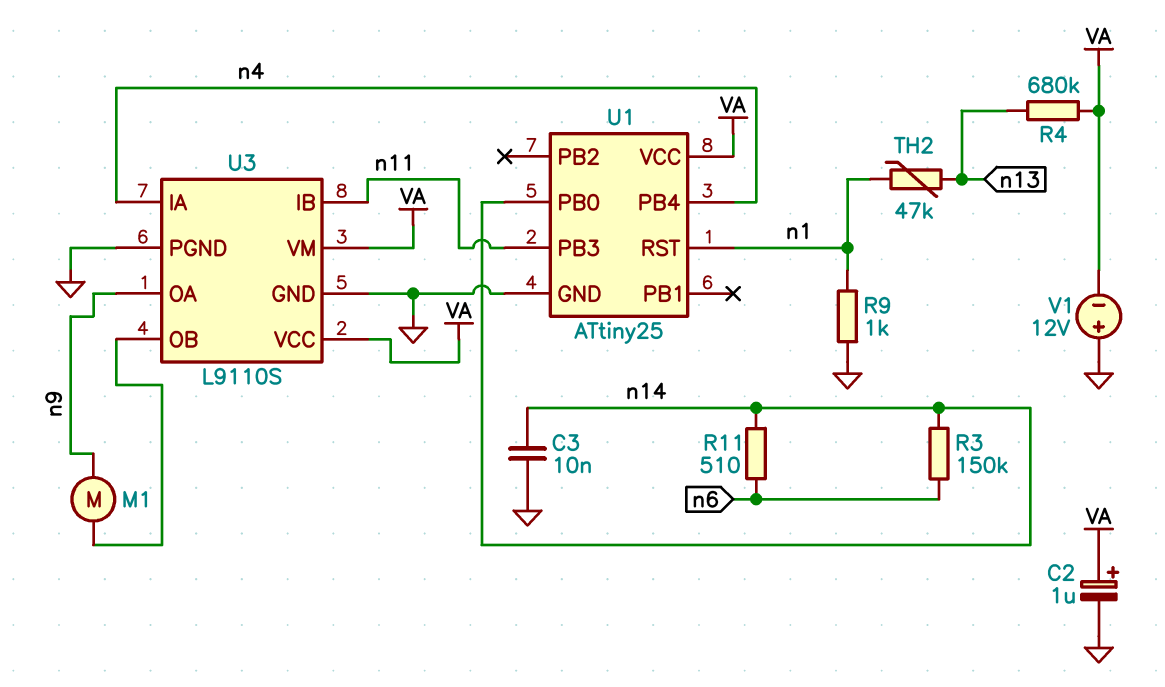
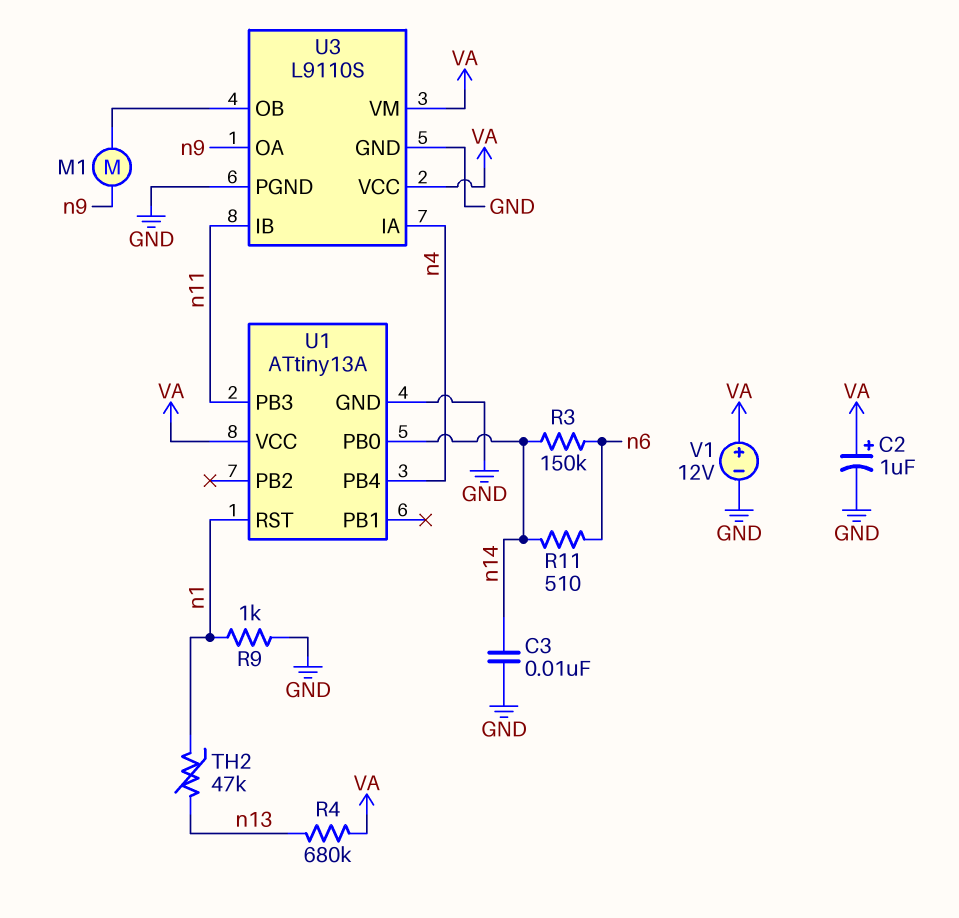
U1: ATtiny25 -> ATtiny13A
V1: 12V (plus GND, minus VA) -> 12V (plus VA, minus GND)

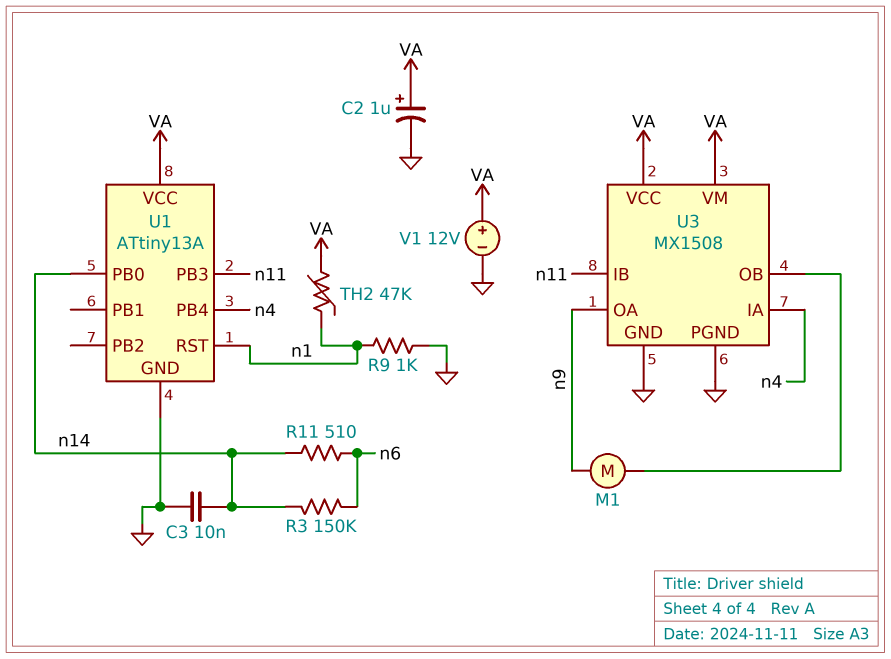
R4: 680k (VA, n13) -> none
TH2: 47k (n1, n13) -> 47k (VA, n1)
U3: L9110S -> MX1508

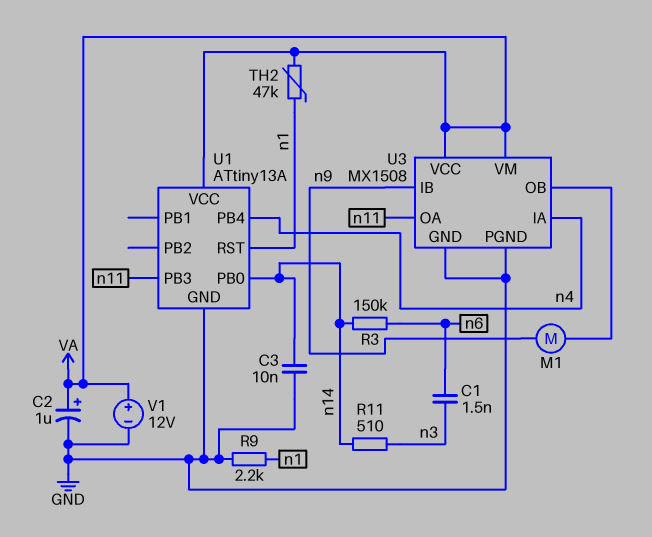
C1: none -> 1.5nF (n3, n6)
R9: 1k (GND, n1) -> 2.2k (GND, n1)
R11: 510 (n6, n14) -> 510 (n3, n14)
U3 pin IB: n11 -> n9
U3 pin OA: n9 -> n11

